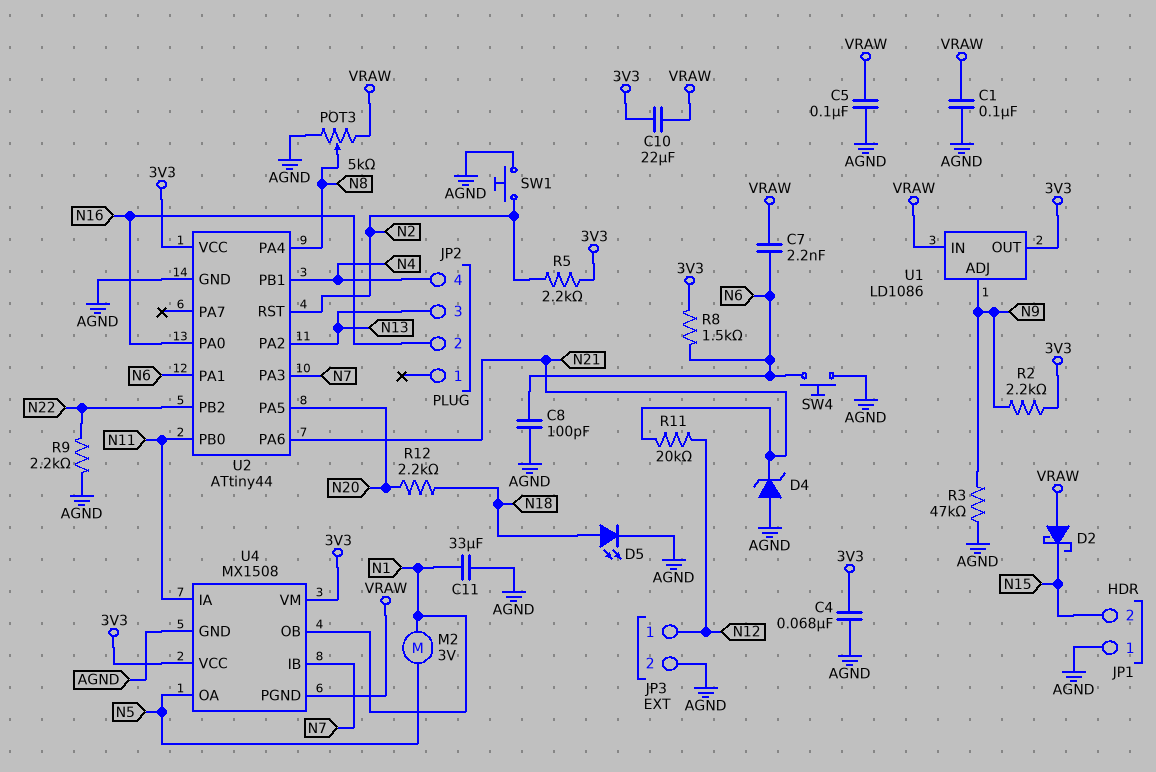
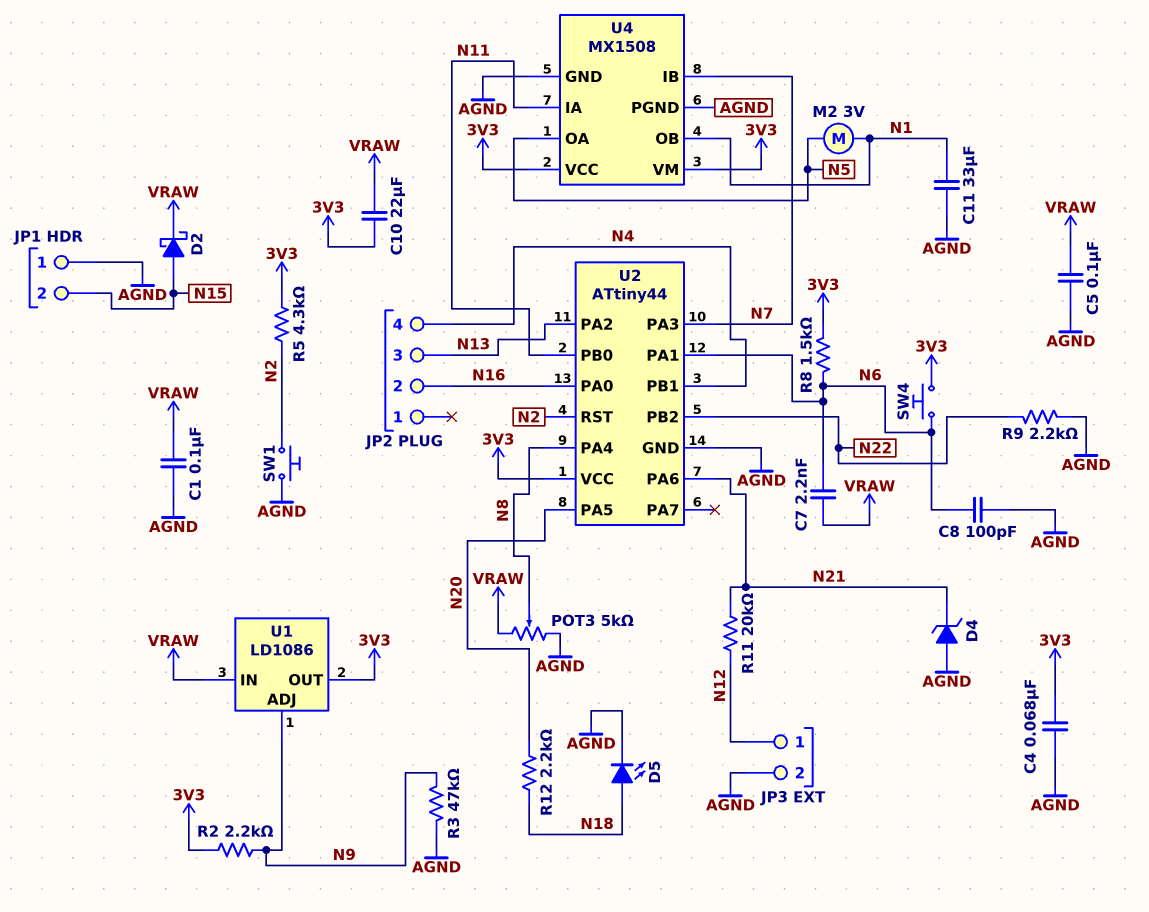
D2: schottky (A VRAW, K N15) -> schottky (A N15, K VRAW)
R5: 2.2k (3V3, N2) -> 4.3k (3V3, N2)
SW4: button (AGND, N6) -> button (3V3, N6)
U4 pin PGND: VRAW -> AGND

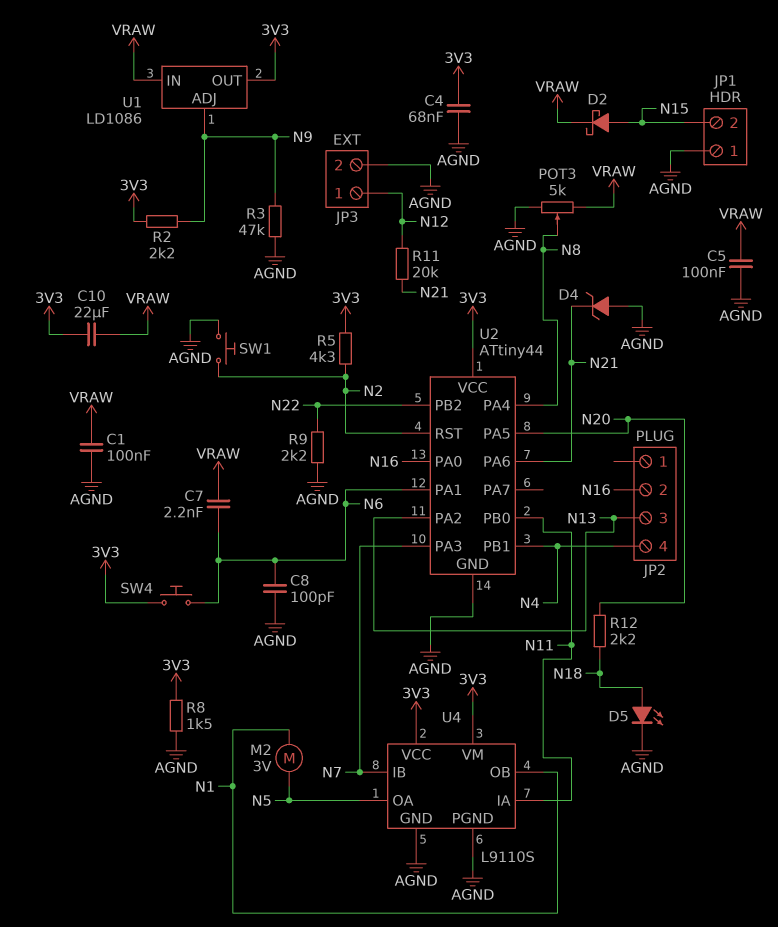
C11: 33uF (AGND, N1) -> none
R8: 1.5k (3V3, N6) -> 1.5k (3V3, AGND)
U4: MX1508 -> L9110S

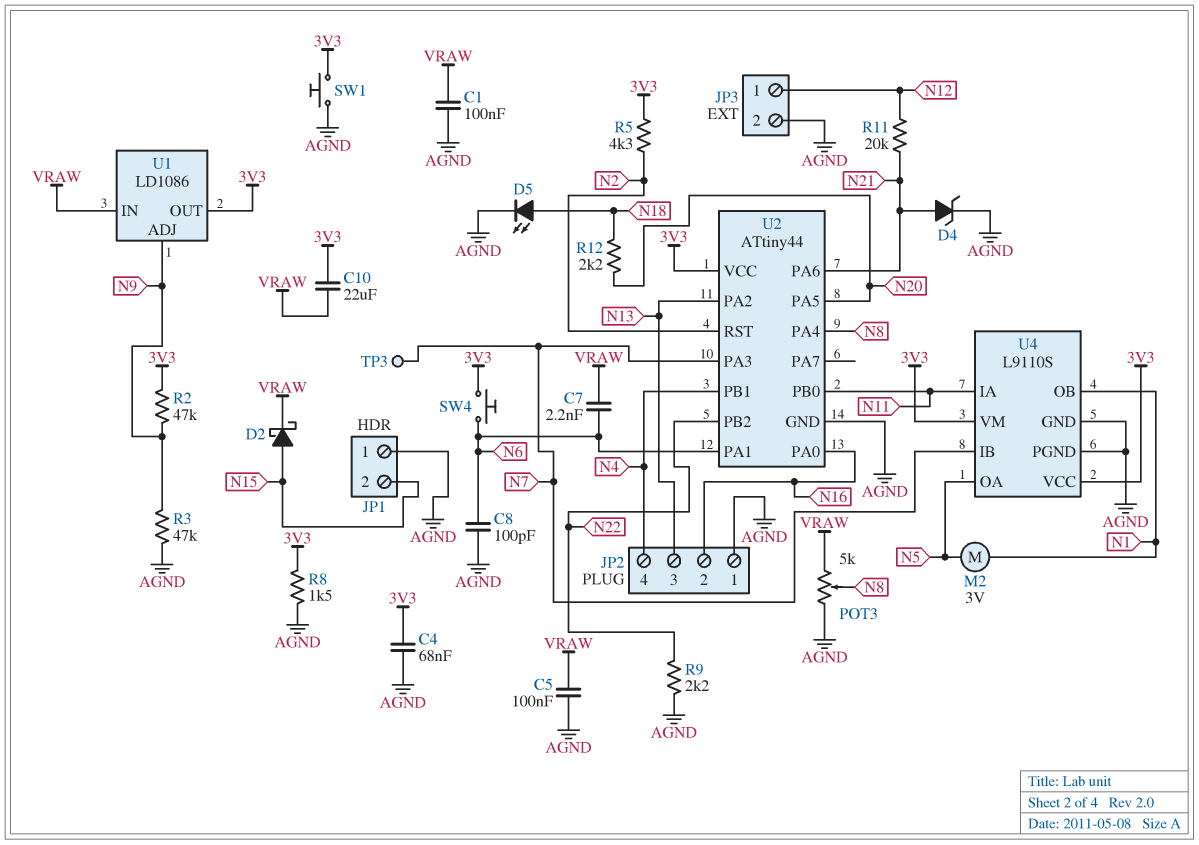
D4: zener (A AGND, K N21) -> zener (A N21, K AGND)
JP2 pin 1: none -> AGND
R2: 2.2k (3V3, N9) -> 47k (3V3, N9)
SW1: button (AGND, N2) -> button (3V3, AGND)
TP3: none -> test point (N7)

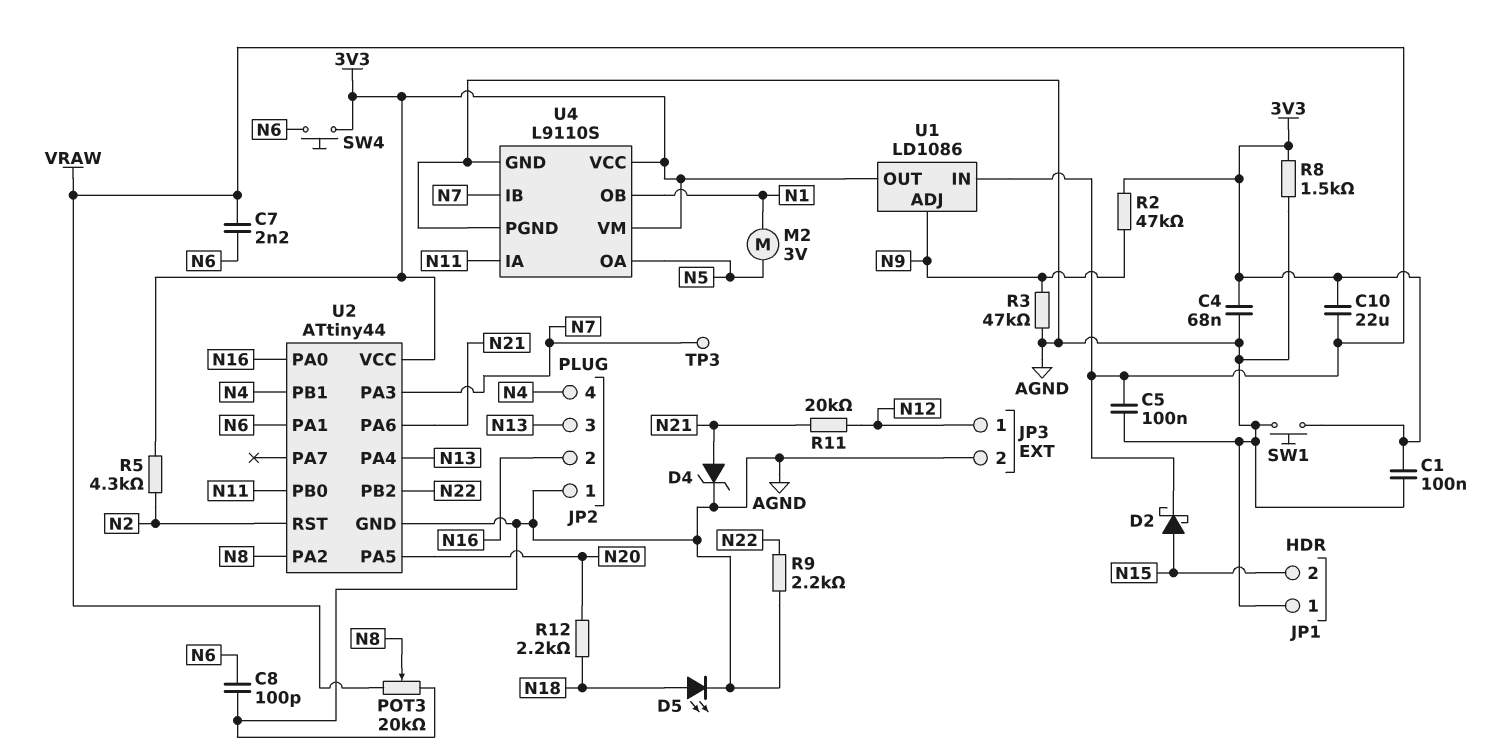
C1: 100nF (AGND, VRAW) -> 100nF (3V3, AGND)
POT3: 5k (AGND, VRAW, wiper N8) -> 20k (AGND, VRAW, wiper N8)
U2 pin PA2: N13 -> N8
U2 pin PA4: N8 -> N13

